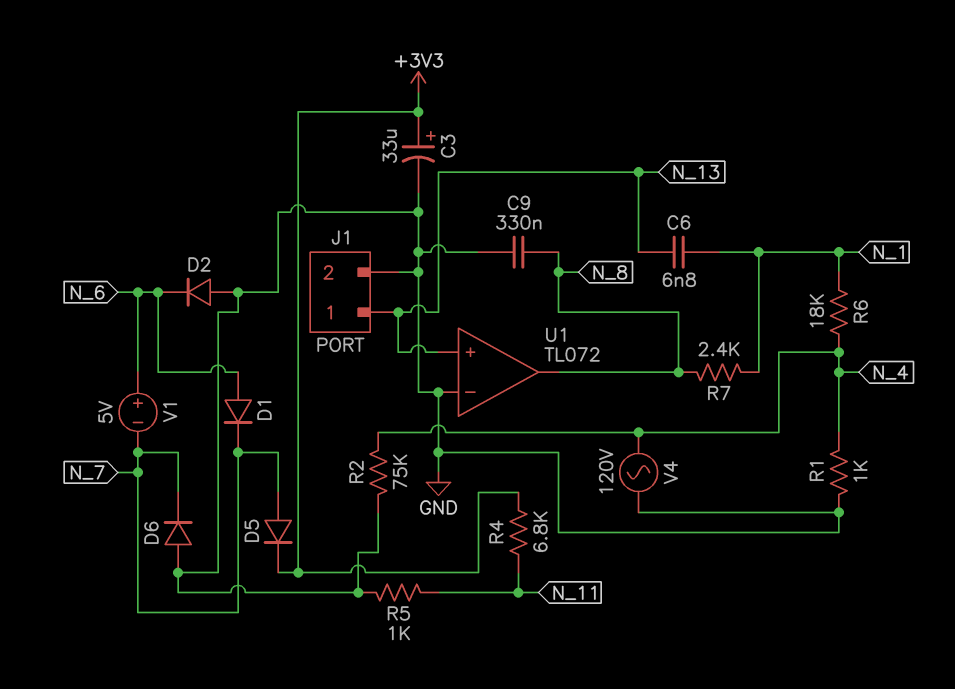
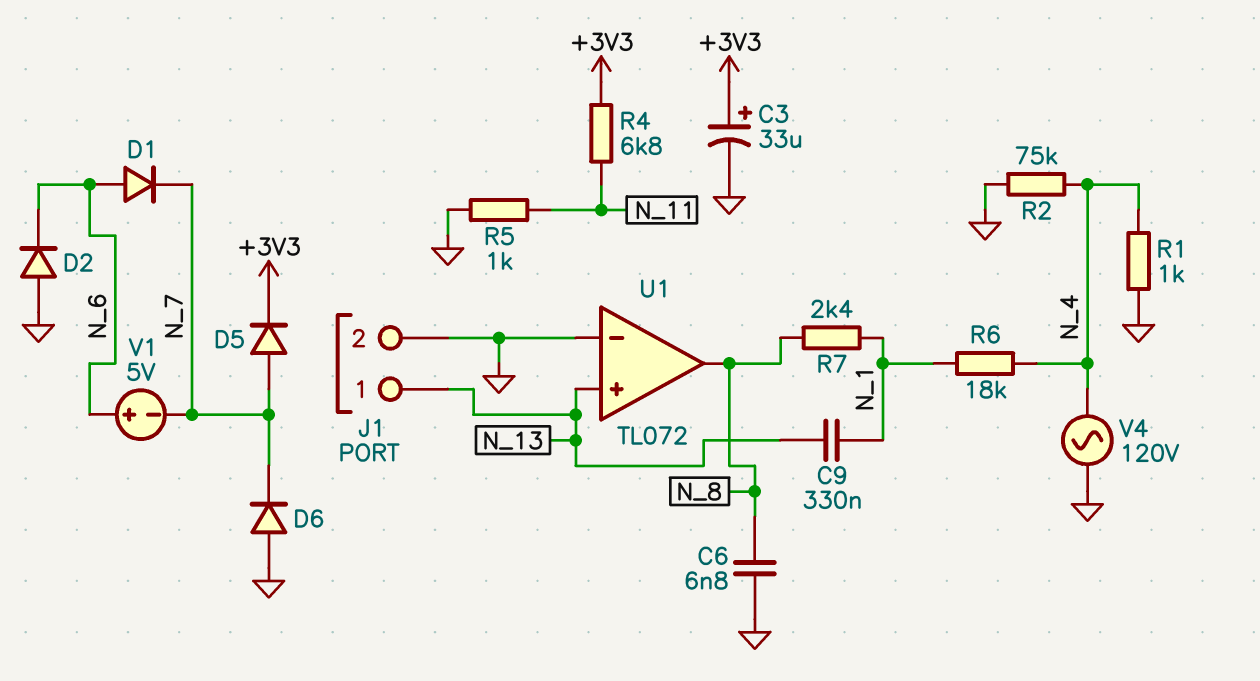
C6: 6.8nF (N_1, N_13) -> 6.8nF (GND, N_8)
C9: 330nF (GND, N_8) -> 330nF (N_1, N_13)

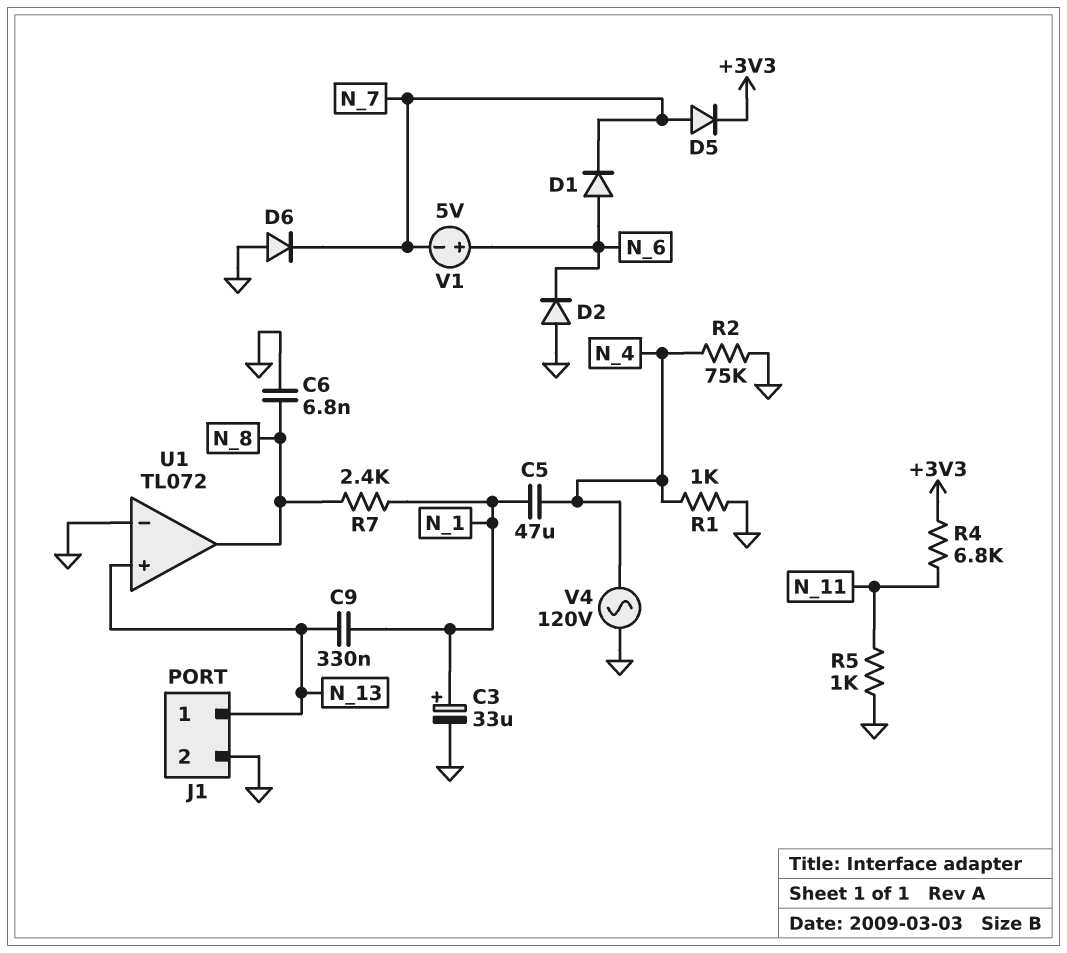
C3: 33uF (plus +3V3, minus GND) -> 33uF (plus N_1, minus GND)
C5: none -> 47uF (N_1, N_4)
R6: 18k (N_1, N_4) -> none

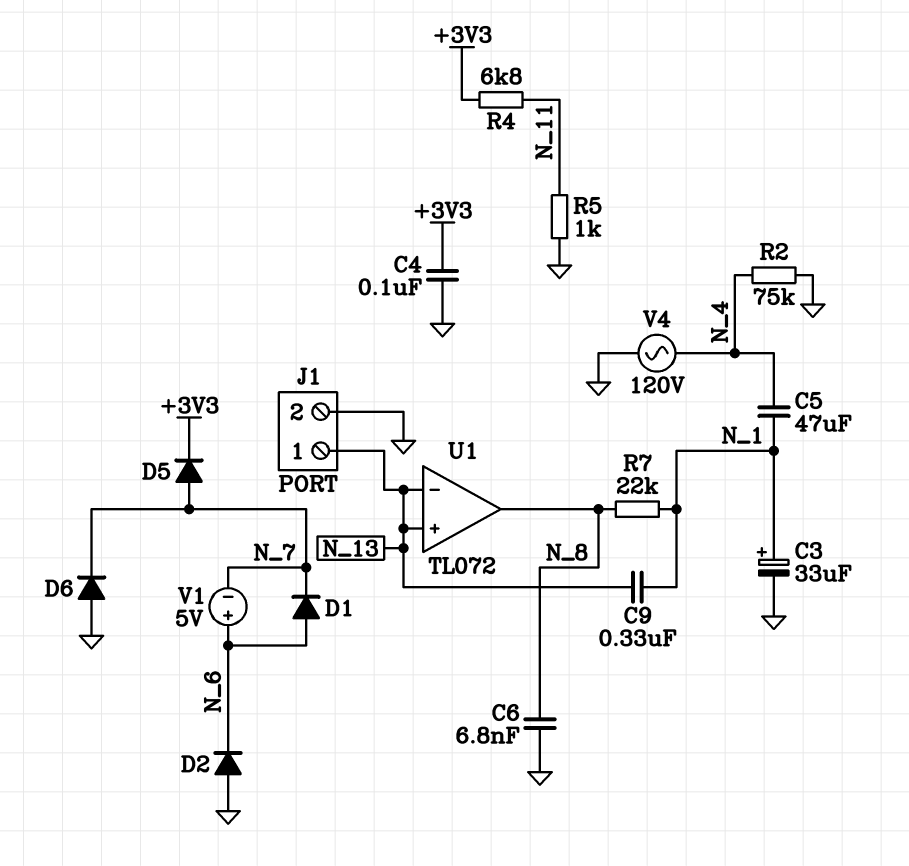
C4: none -> 100nF (+3V3, GND)
R1: 1k (GND, N_4) -> none
R7: 2.4k (N_1, N_8) -> 22k (N_1, N_8)
U1 pin in-: GND -> N_13

